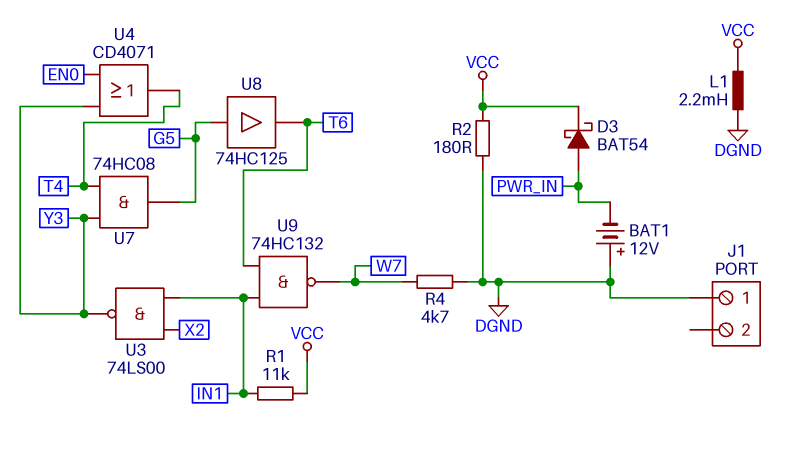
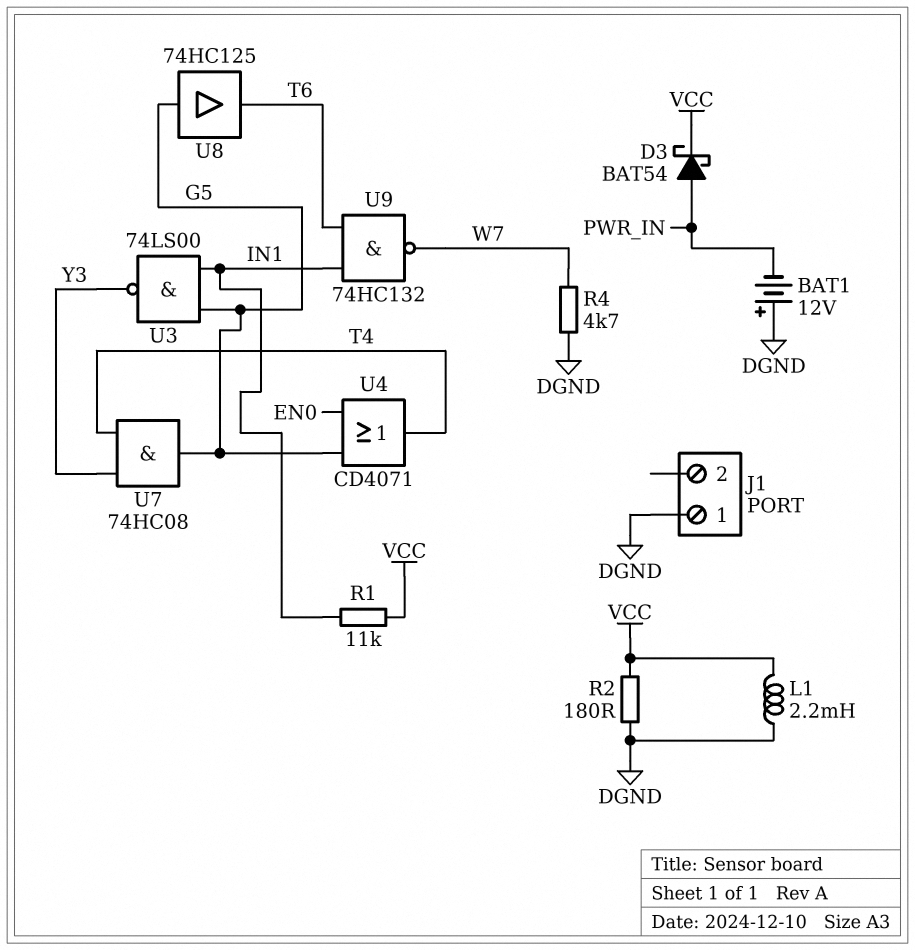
U3: NAND 74LS00 (in IN1, in X2, out Y3) -> NAND 74LS00 (in G5, in IN1, out Y3)
U4: OR CD4071 (in EN0, in Y3, out T4) -> OR CD4071 (in EN0, in G5, out T4)

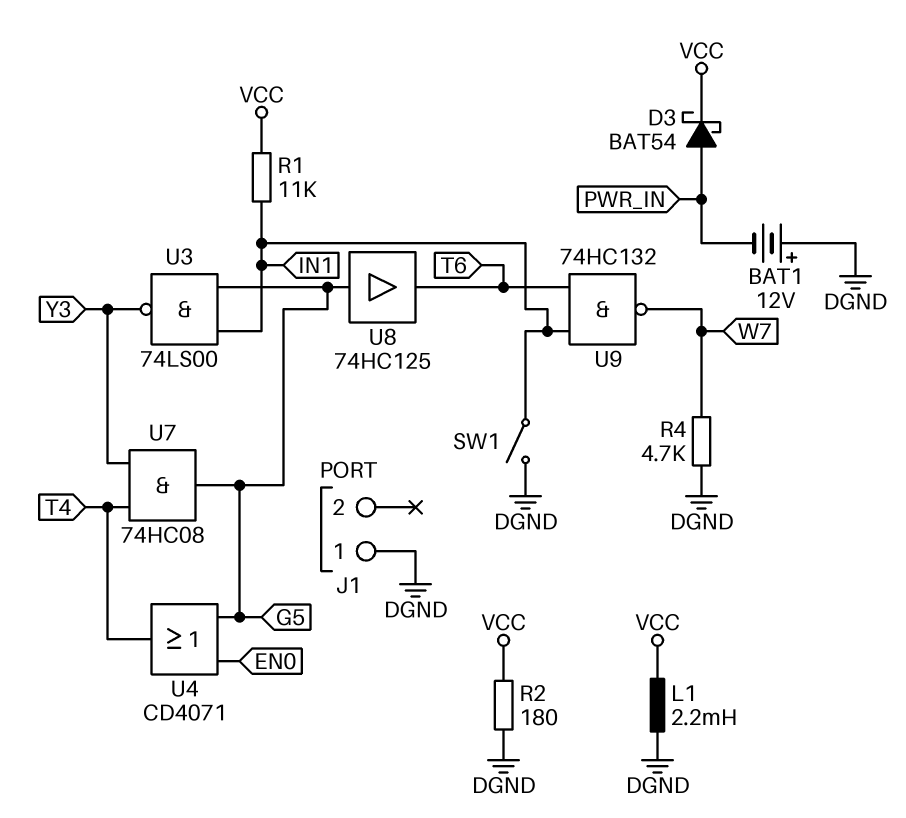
SW1: none -> switch (DGND, IN1)

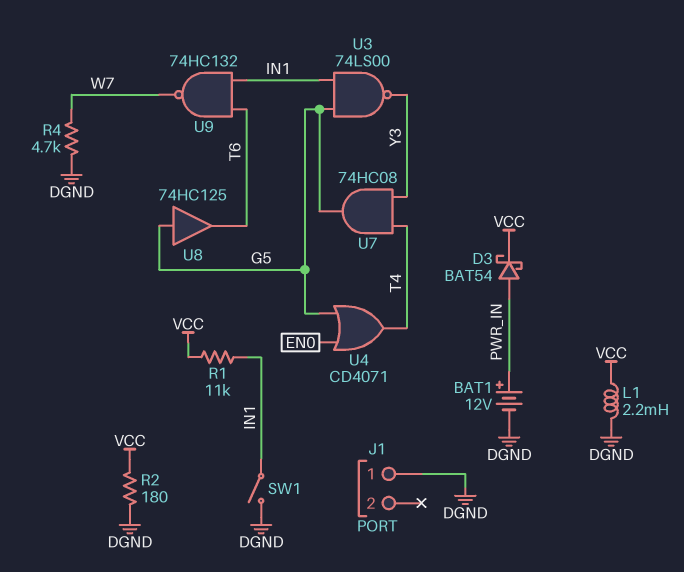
BAT1: 12V (plus DGND, minus PWR_IN) -> 12V (plus PWR_IN, minus DGND)

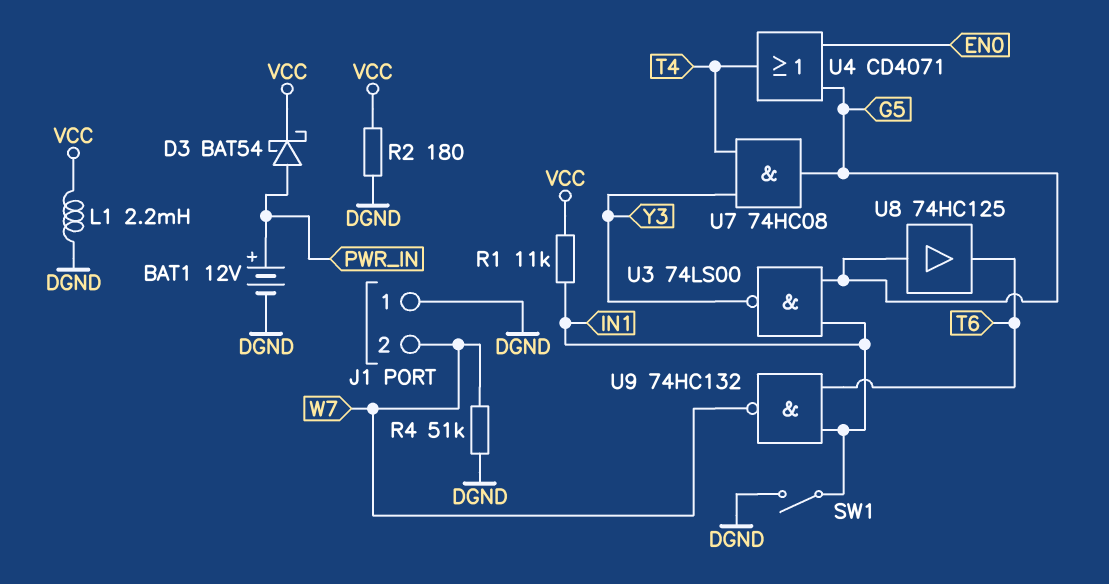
J1 pin 2: none -> W7
R4: 4.7k (DGND, W7) -> 51k (DGND, W7)

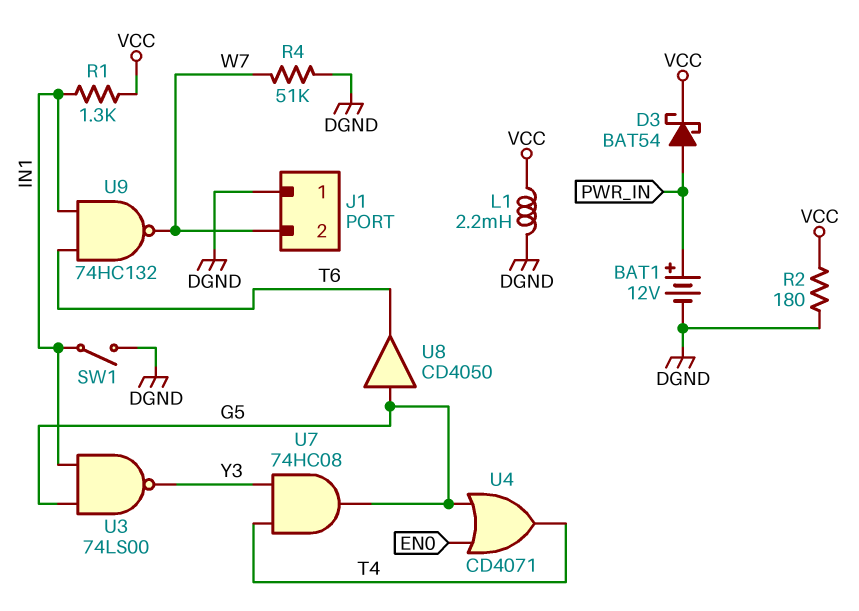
R1: 11k (IN1, VCC) -> 1.3k (IN1, VCC)
U8: buffer 74HC125 (in G5, out T6) -> buffer CD4050 (in G5, out T6)

